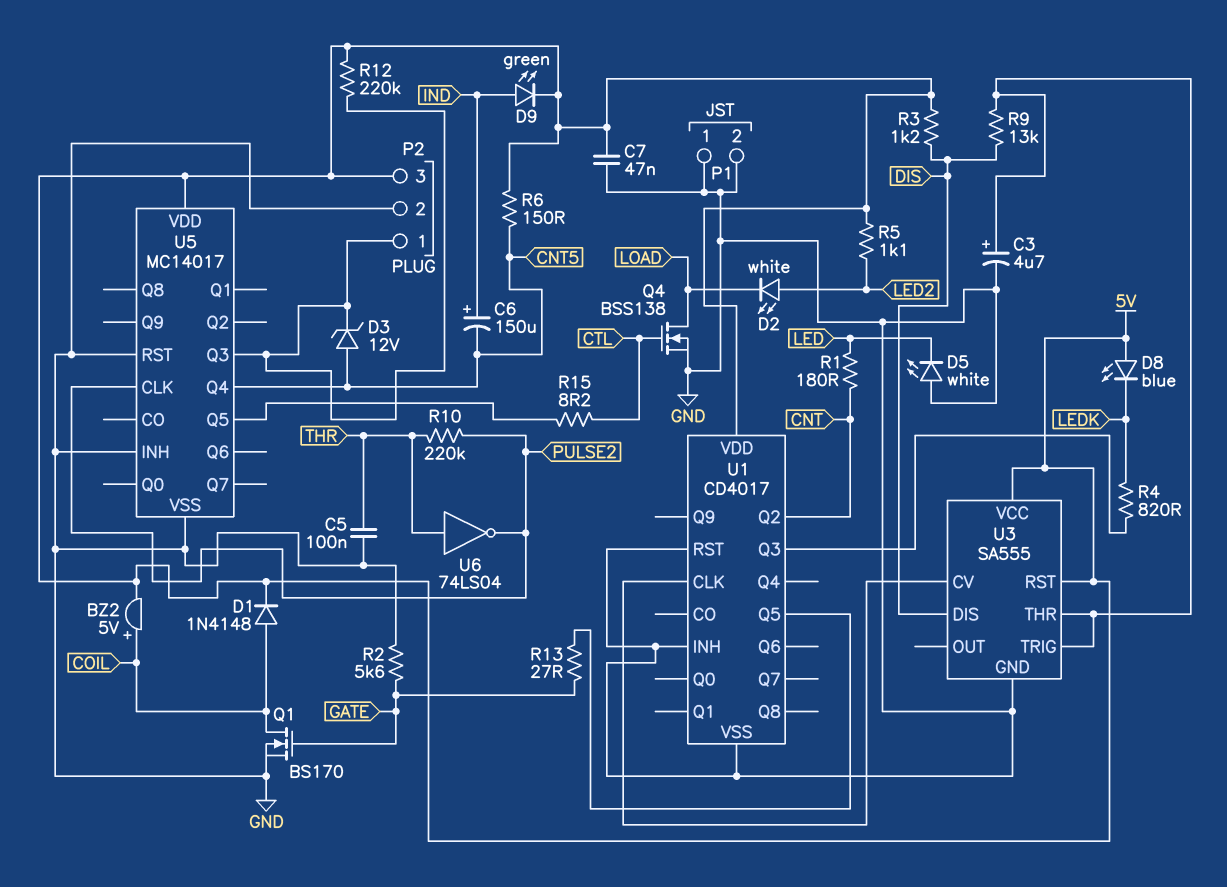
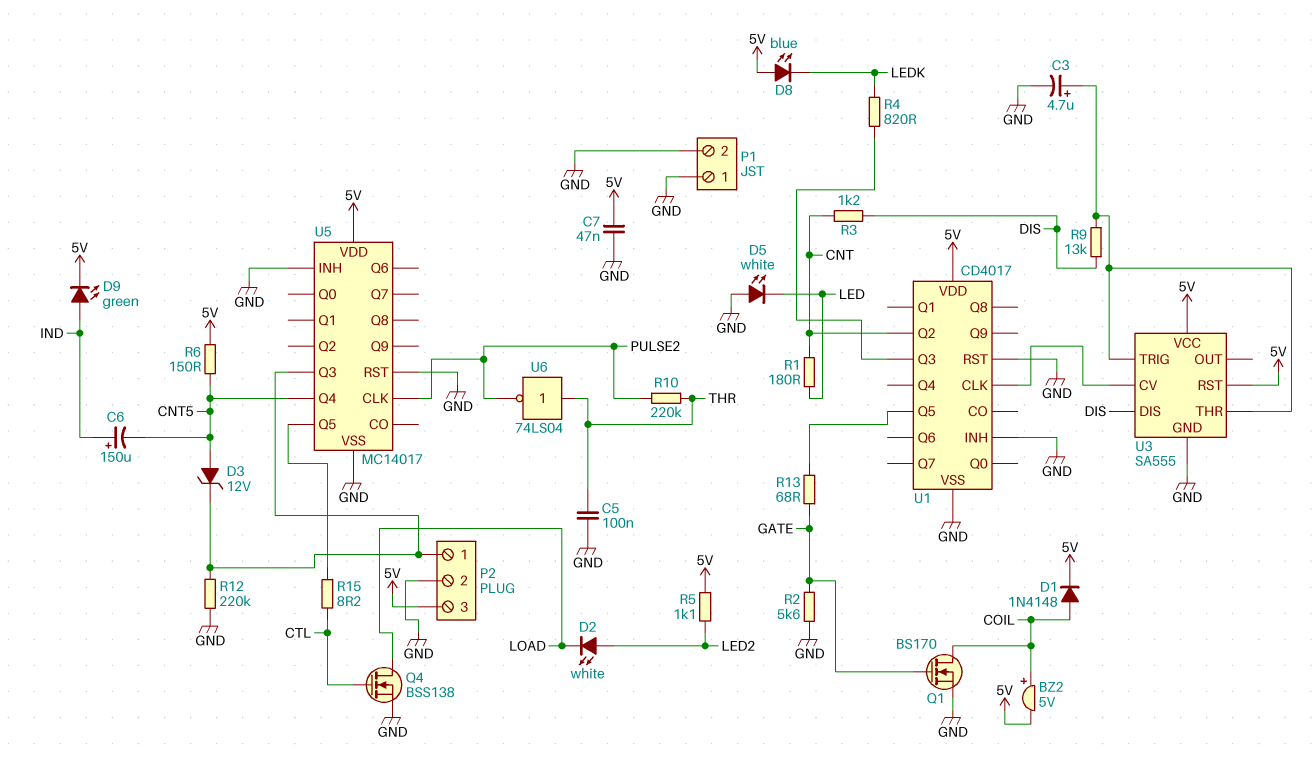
R3: 1.2k (5V, DIS) -> 1.2k (CNT, DIS)
R12: 220k (5V, P2/1) -> 220k (GND, P2/1)
R13: 27 (GATE, U1/Q5) -> 68 (GATE, U1/Q5)

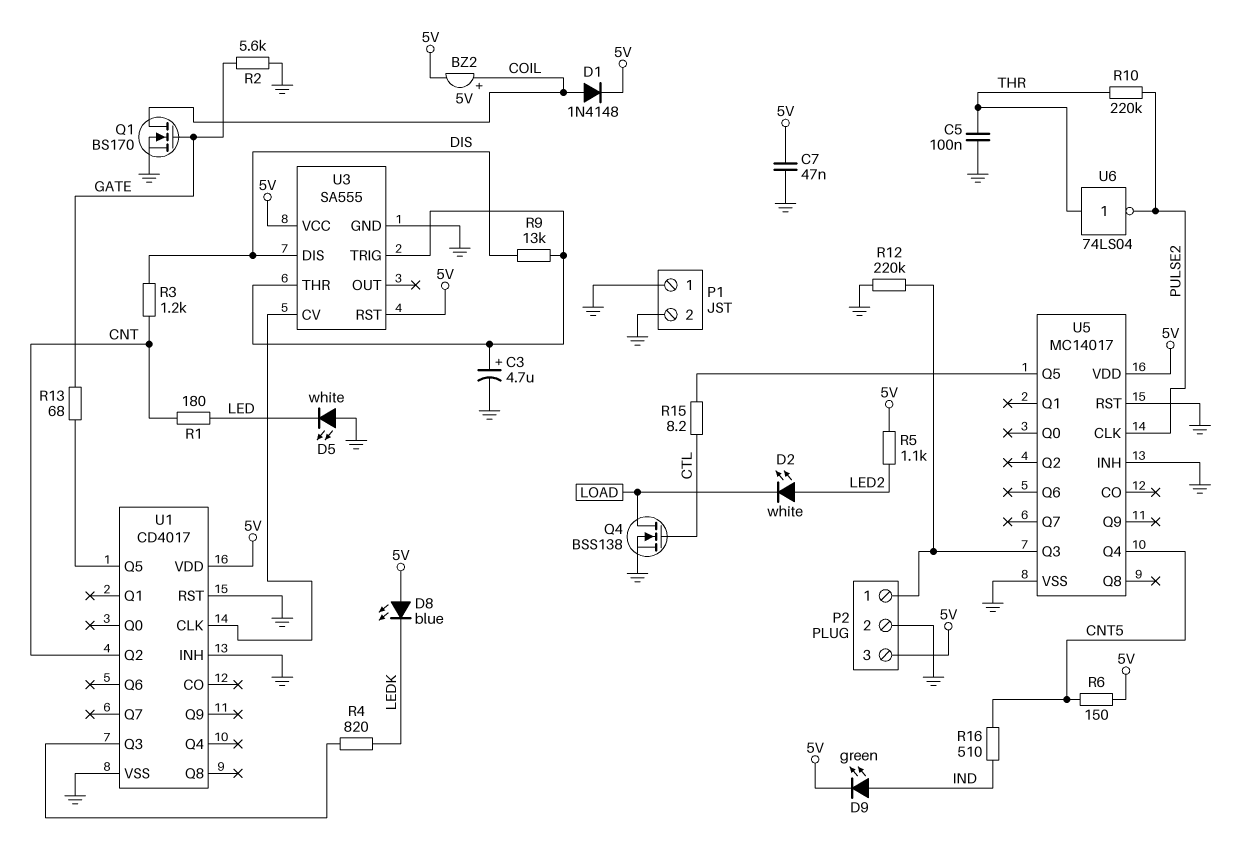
C6: 150uF (plus IND, minus CNT5) -> none
D3: zener 12V (A CNT5, K P2/1) -> none
R16: none -> 510 (CNT5, IND)

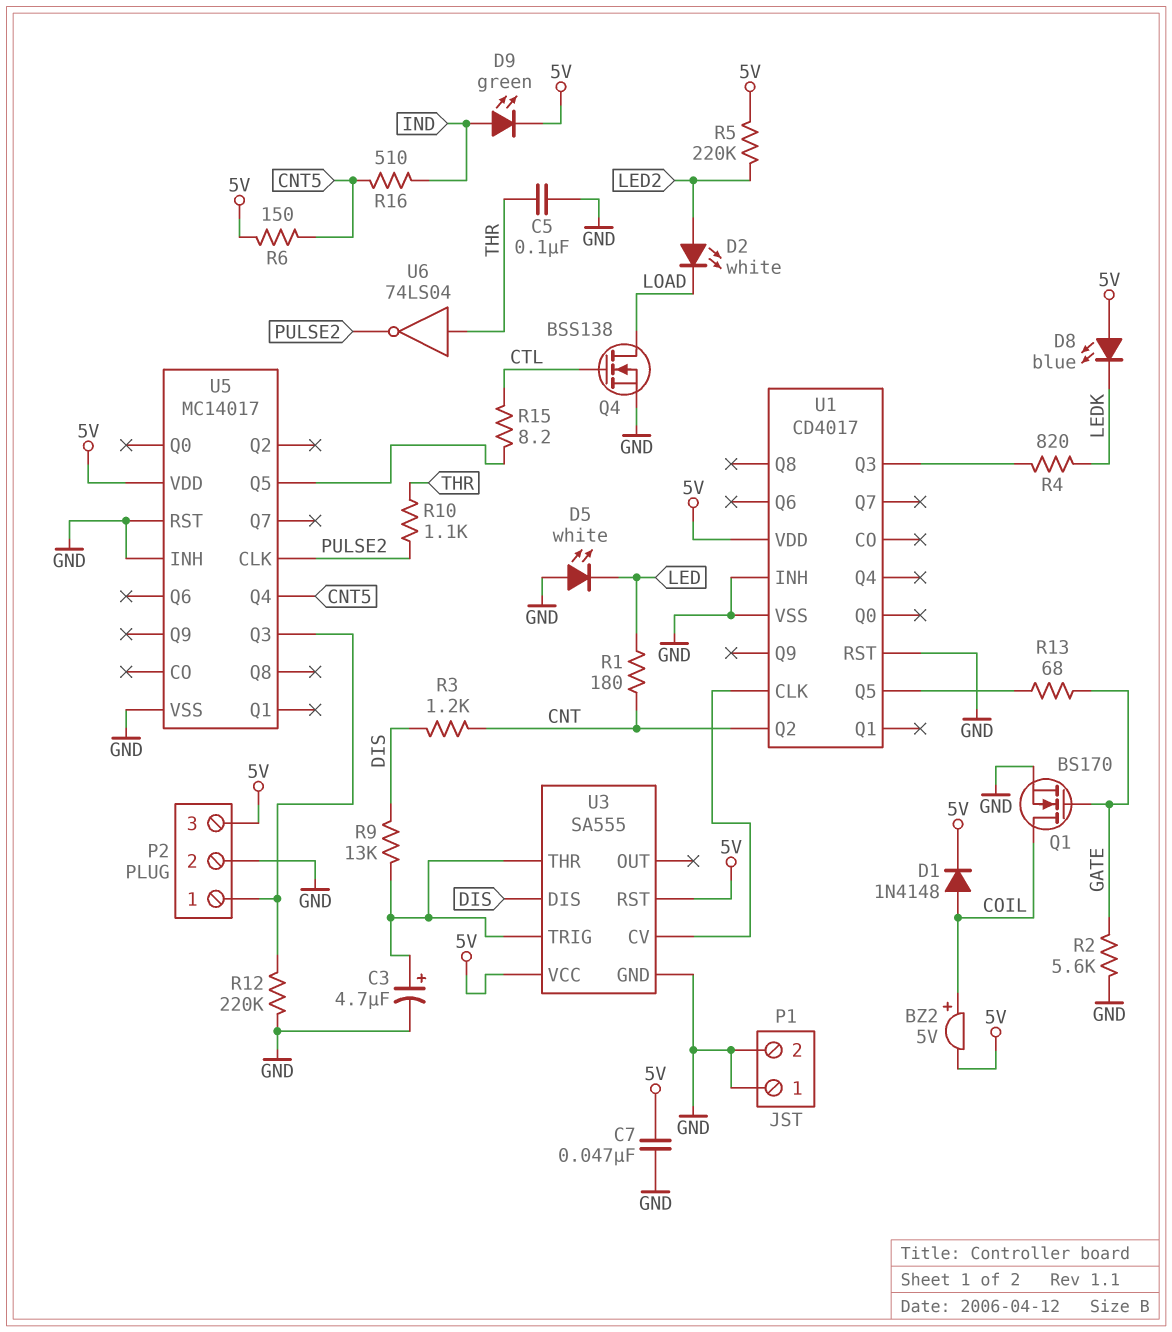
R5: 1.1k (5V, LED2) -> 220k (5V, LED2)
R10: 220k (PULSE2, THR) -> 1.1k (PULSE2, THR)

